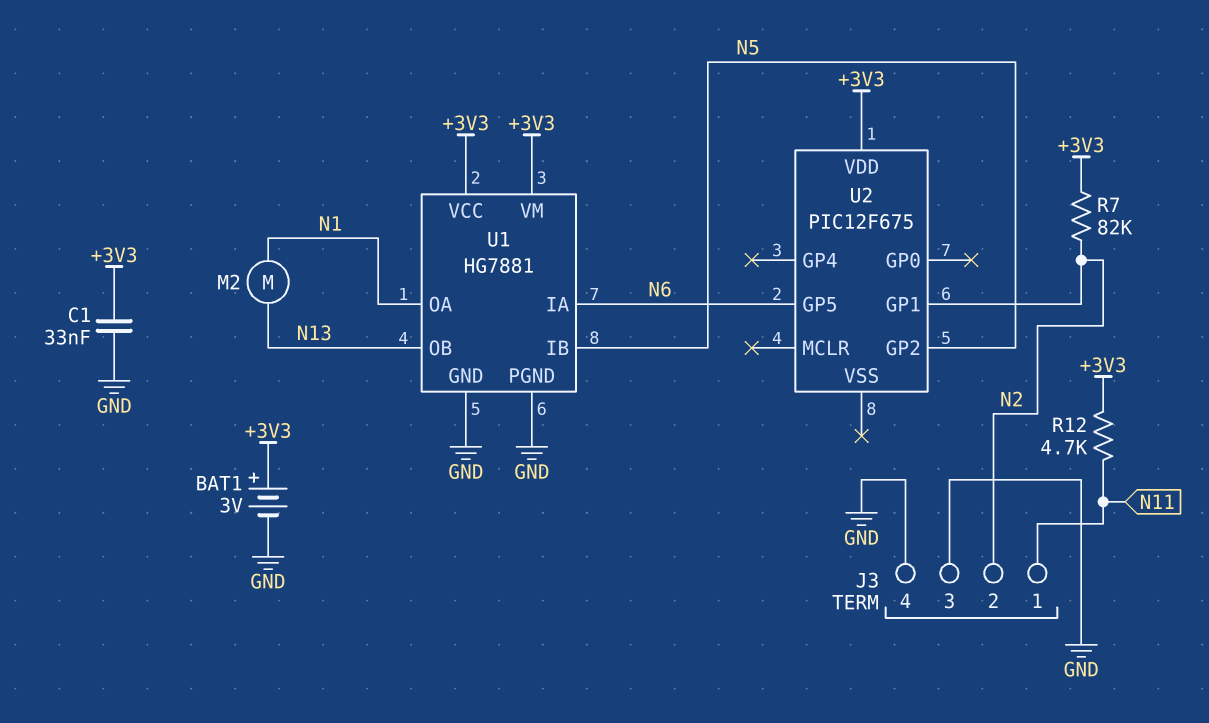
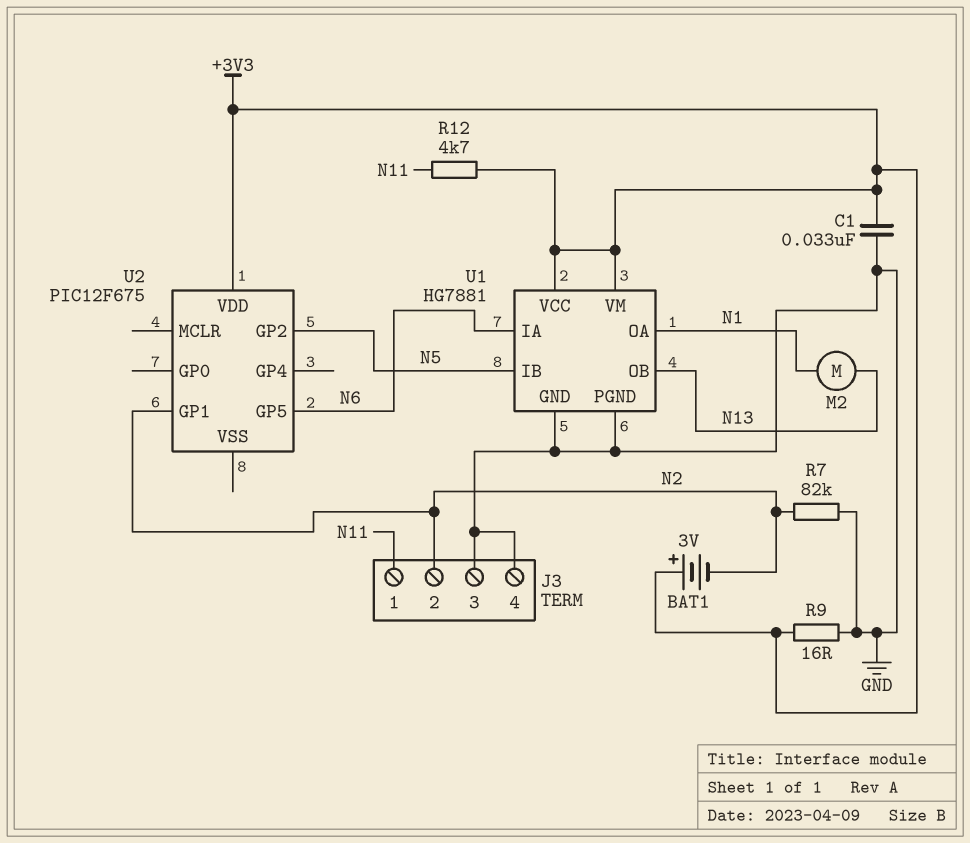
BAT1: 3V (plus +3V3, minus GND) -> 3V (plus +3V3, minus N2)
R7: 82k (+3V3, N2) -> 82k (GND, N2)
R9: none -> 16 (+3V3, GND)

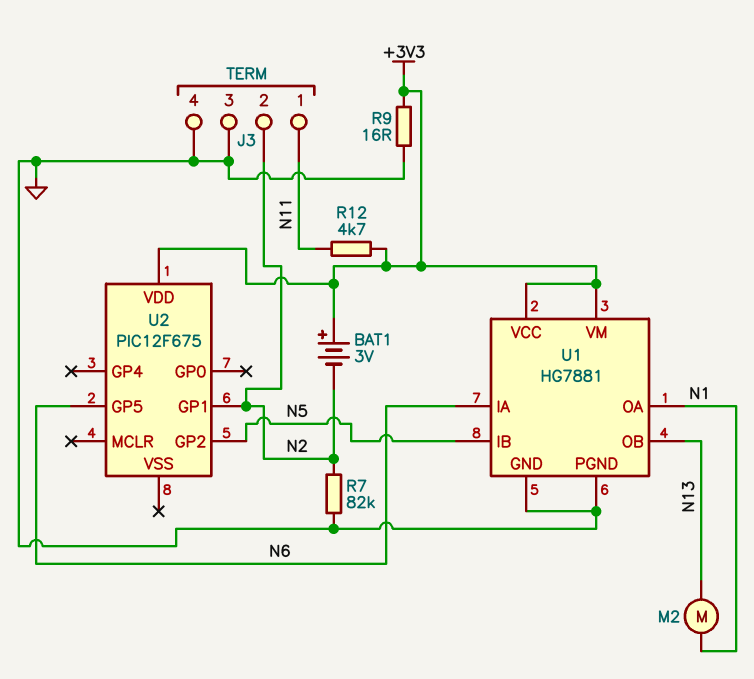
C1: 33nF (+3V3, GND) -> none

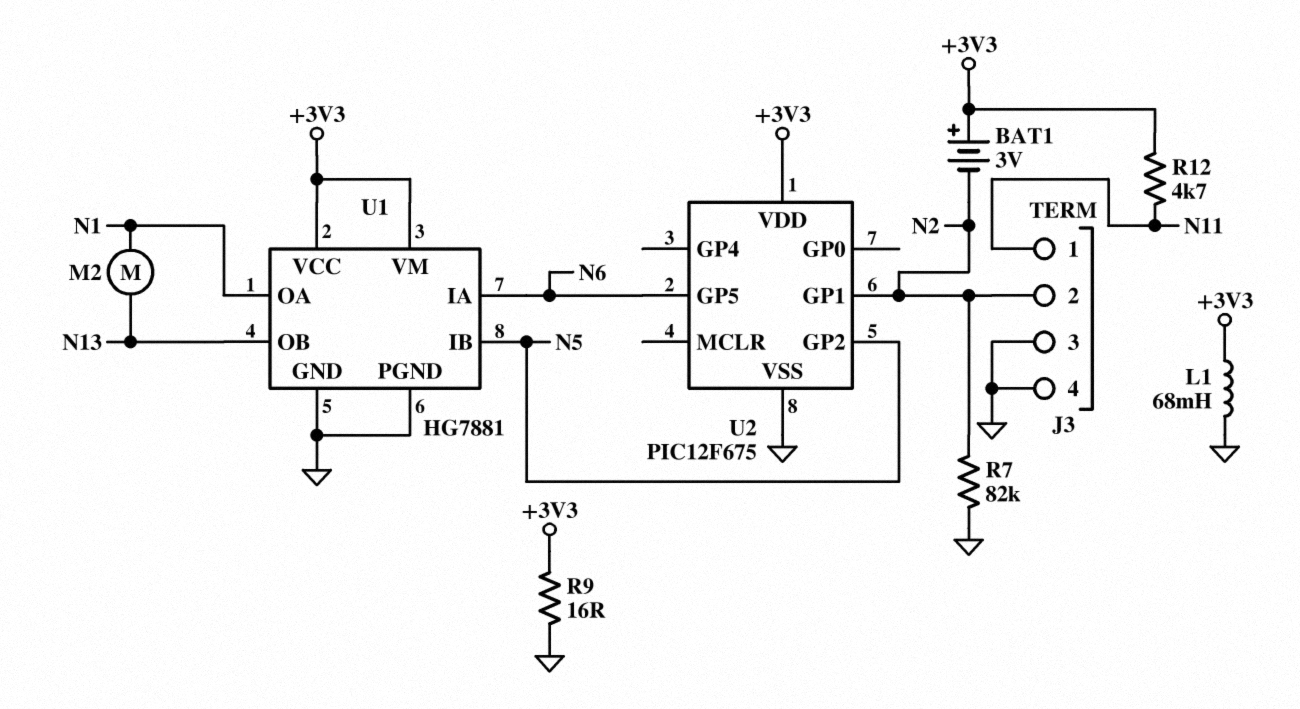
L1: none -> 68mH (+3V3, GND)
U2 pin VSS: none -> GND

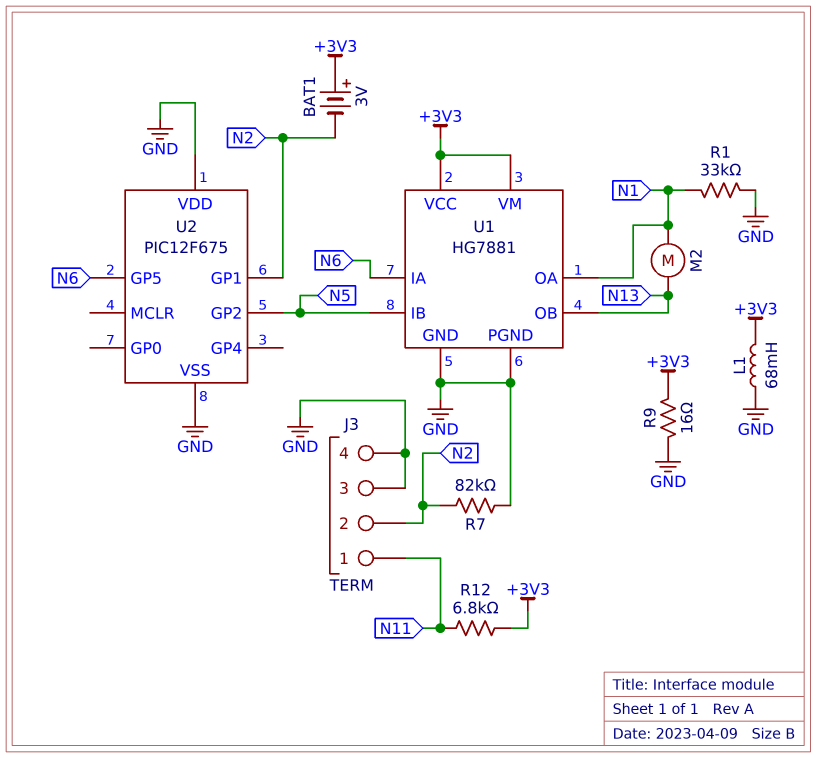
R1: none -> 33k (GND, N1)
R12: 4.7k (+3V3, N11) -> 6.8k (+3V3, N11)
U2 pin VDD: +3V3 -> GND

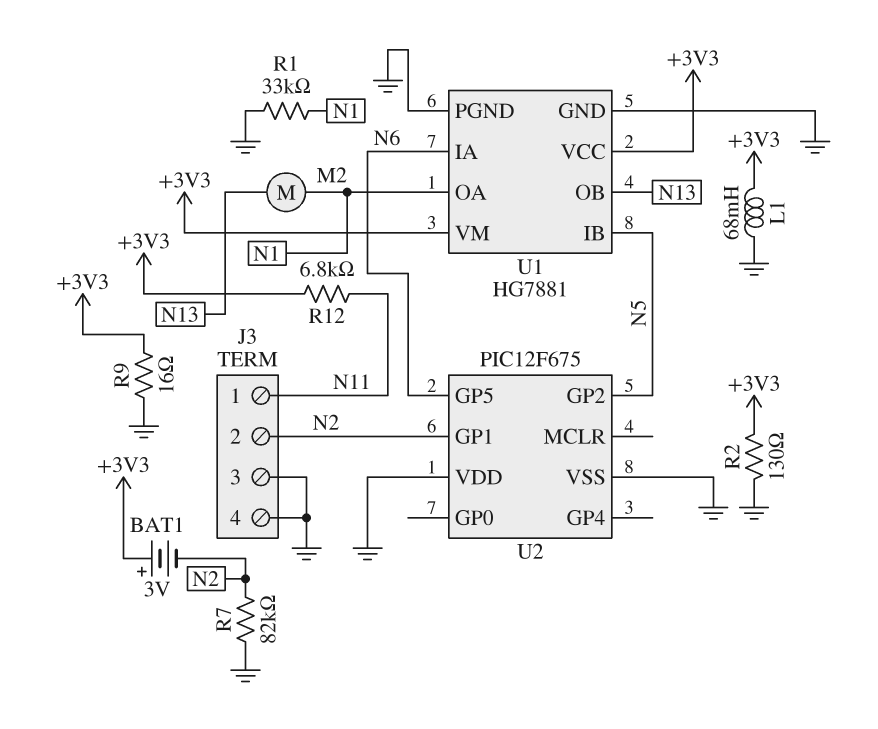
R2: none -> 130 (+3V3, GND)

